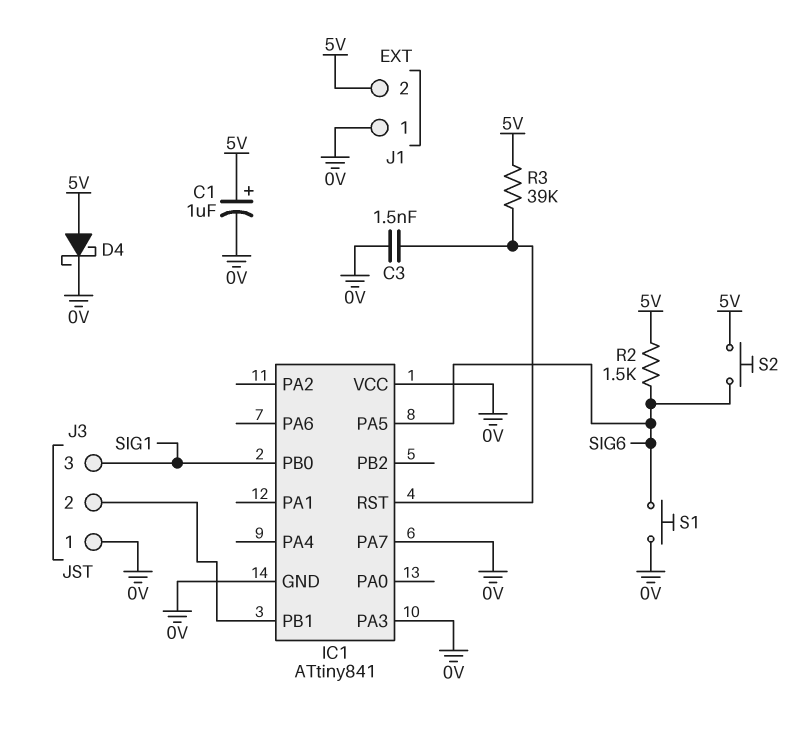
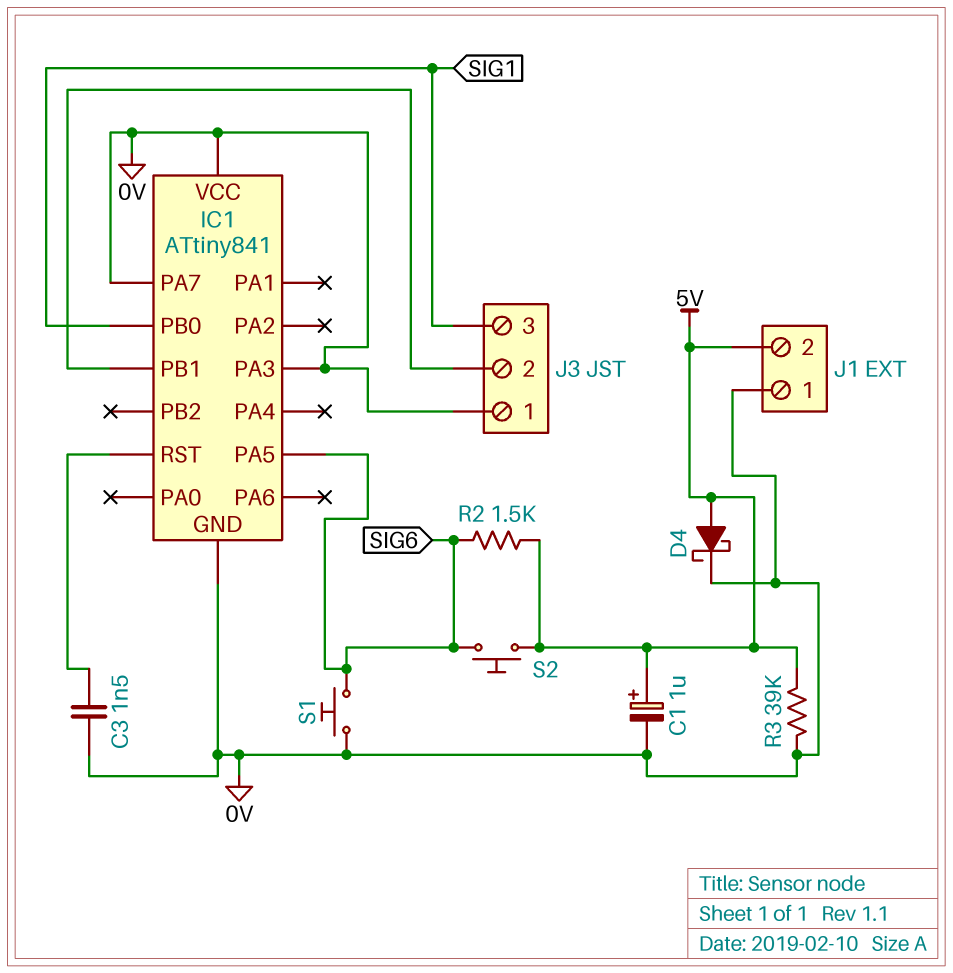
R3: 39k (5V, IC1/RST) -> 39k (0V, 5V)

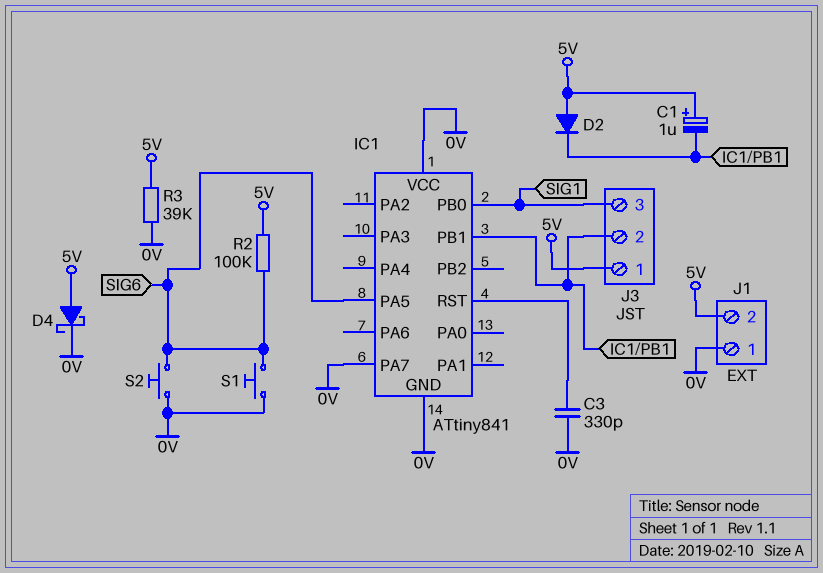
C1: 1uF (plus 5V, minus 0V) -> 1uF (plus 5V, minus IC1/PB1)
C3: 1.5nF (0V, IC1/RST) -> 330pF (0V, IC1/RST)
D2: none -> diode (A 5V, K IC1/PB1)
IC1 pin PA3: 0V -> none
J3 pin 1: 0V -> 5V
R2: 1.5k (5V, SIG6) -> 100k (5V, SIG6)
S2: button (5V, SIG6) -> button (0V, SIG6)

